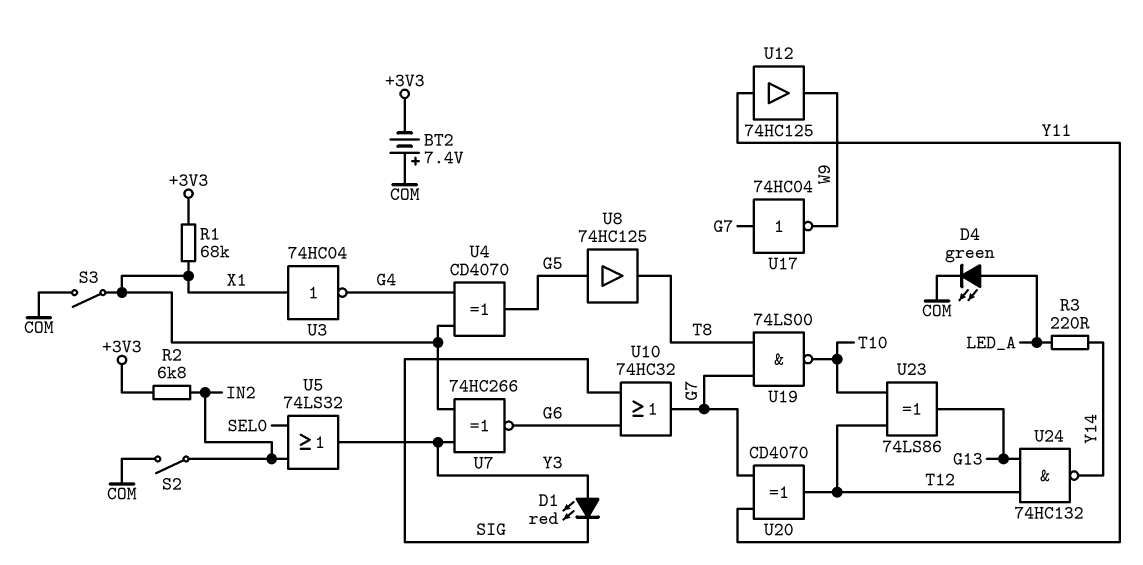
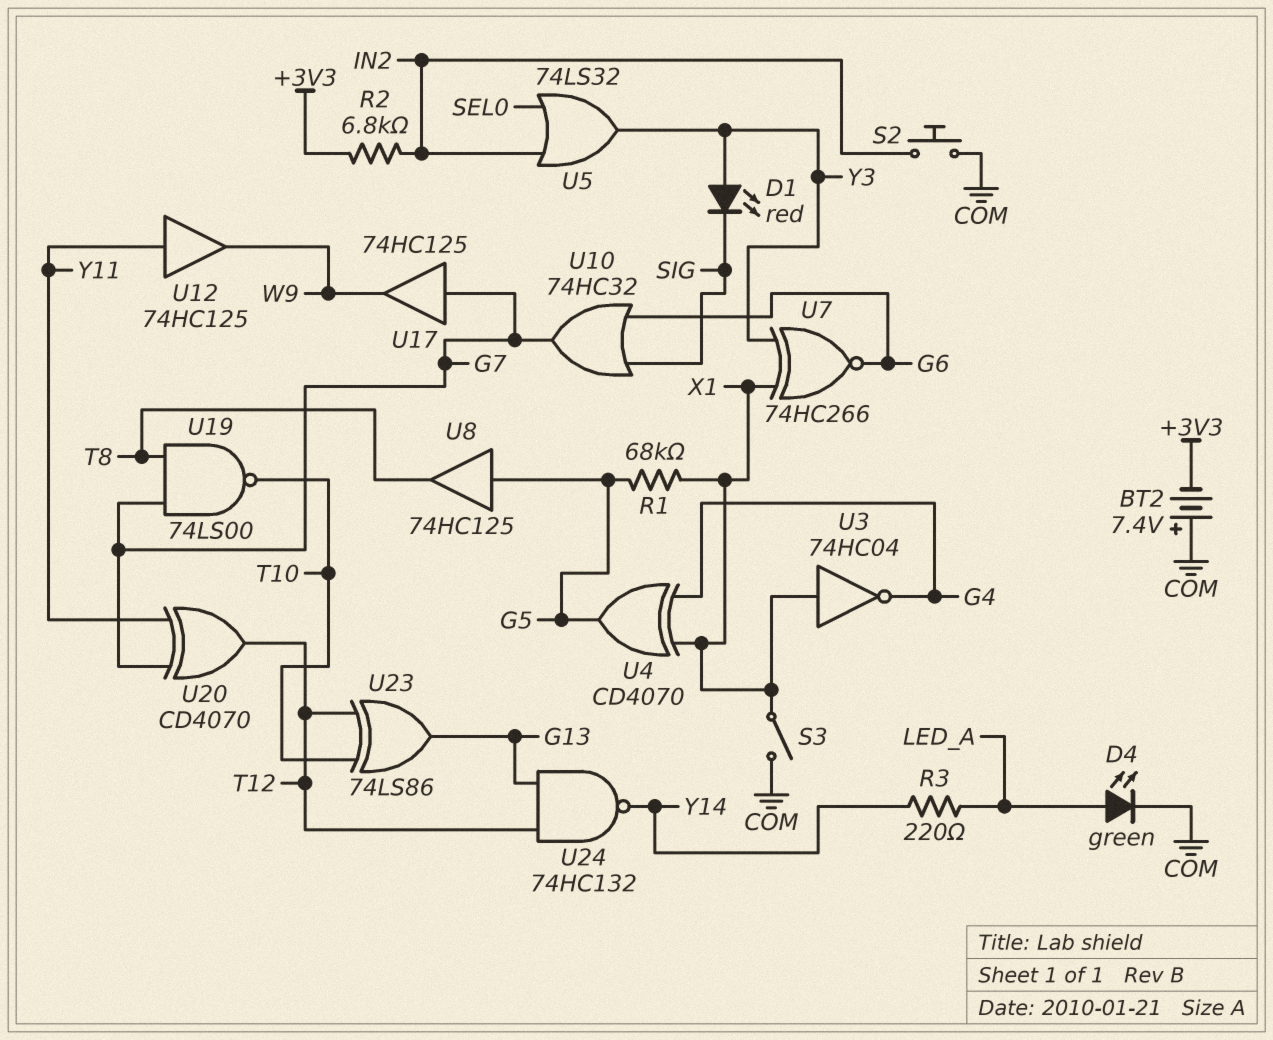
R1: 68k (+3V3, X1) -> 68k (G5, X1)
S2: switch (COM, IN2) -> button (COM, IN2)
U17: NOT 74HC04 (in G7, out W9) -> buffer 74HC125 (in G7, out W9)

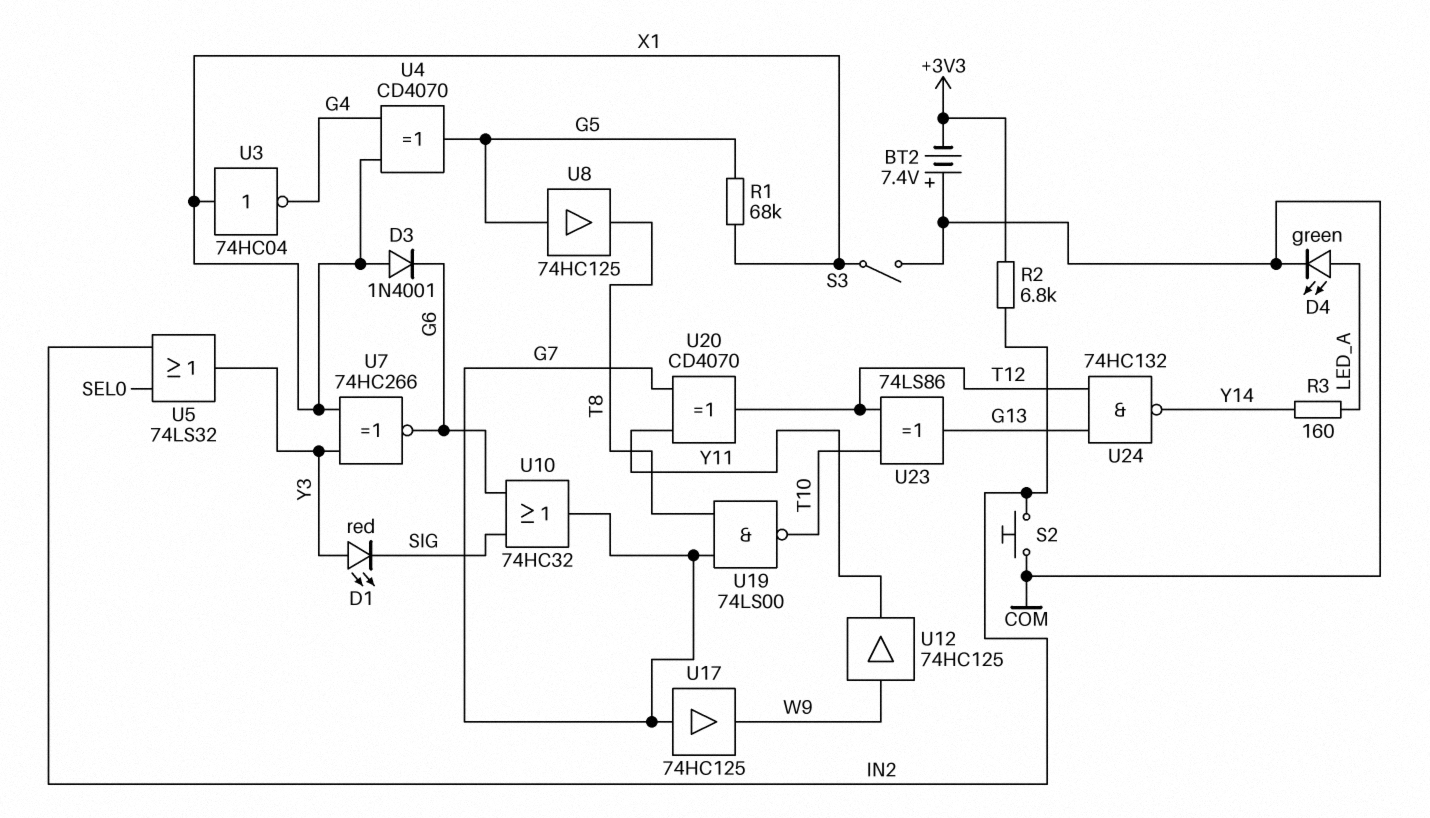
D3: none -> diode 1N4001 (A X1, K G6)
R3: 220 (LED_A, Y14) -> 160 (LED_A, Y14)
U12: buffer 74HC125 (in Y11, out W9) -> buffer 74HC125 (in W9, out Y11)

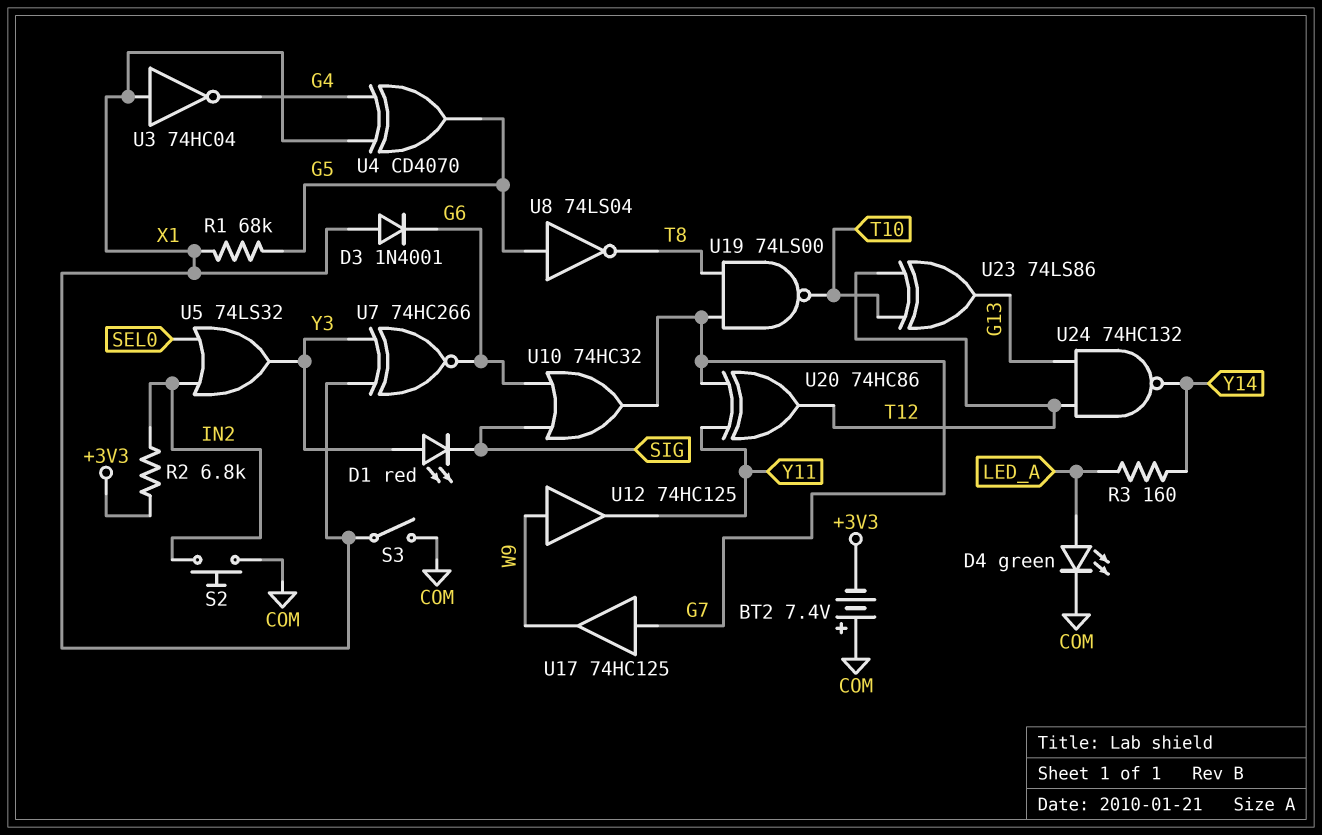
U8: buffer 74HC125 (in G5, out T8) -> NOT 74LS04 (in G5, out T8)
U20: XOR CD4070 (in G7, in Y11, out T12) -> XOR 74HC86 (in G7, in Y11, out T12)

